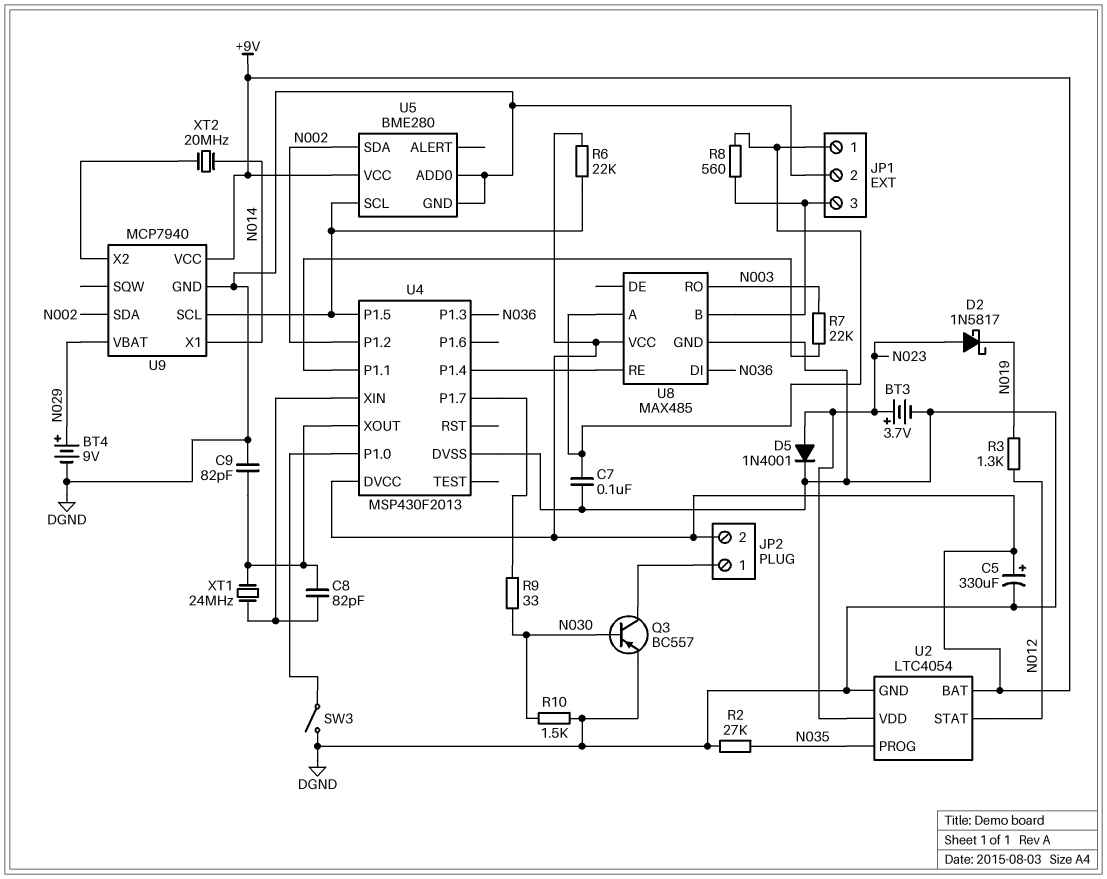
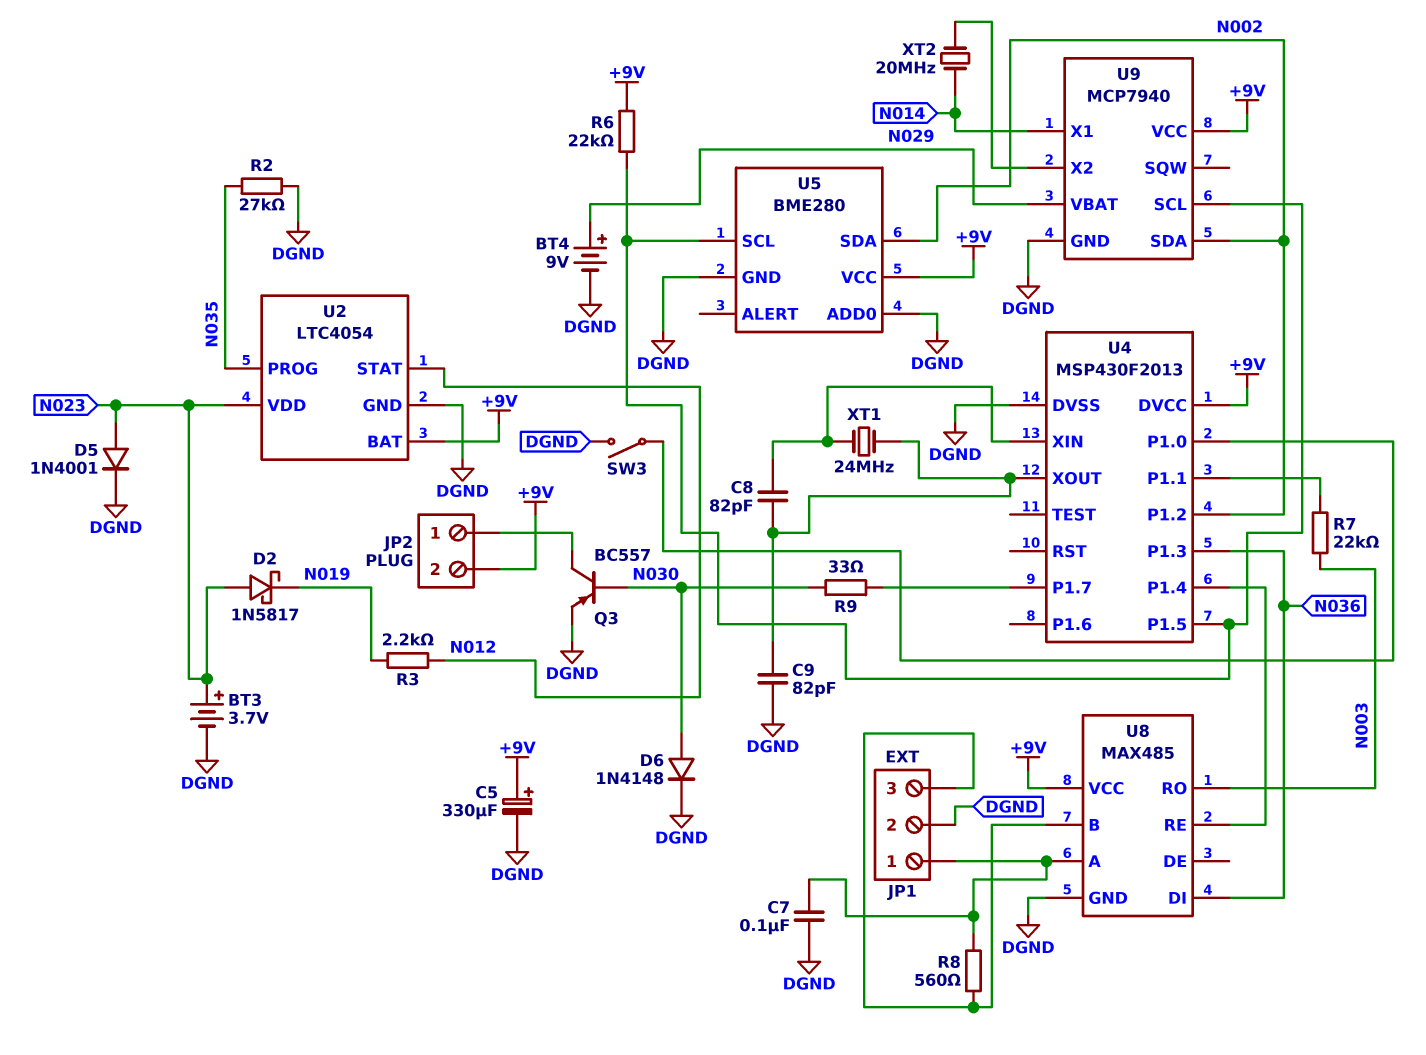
D6: none -> diode 1N4148 (A N030, K DGND)
R3: 1.3k (N012, N019) -> 2.2k (N012, N019)
R10: 1.5k (DGND, N030) -> none

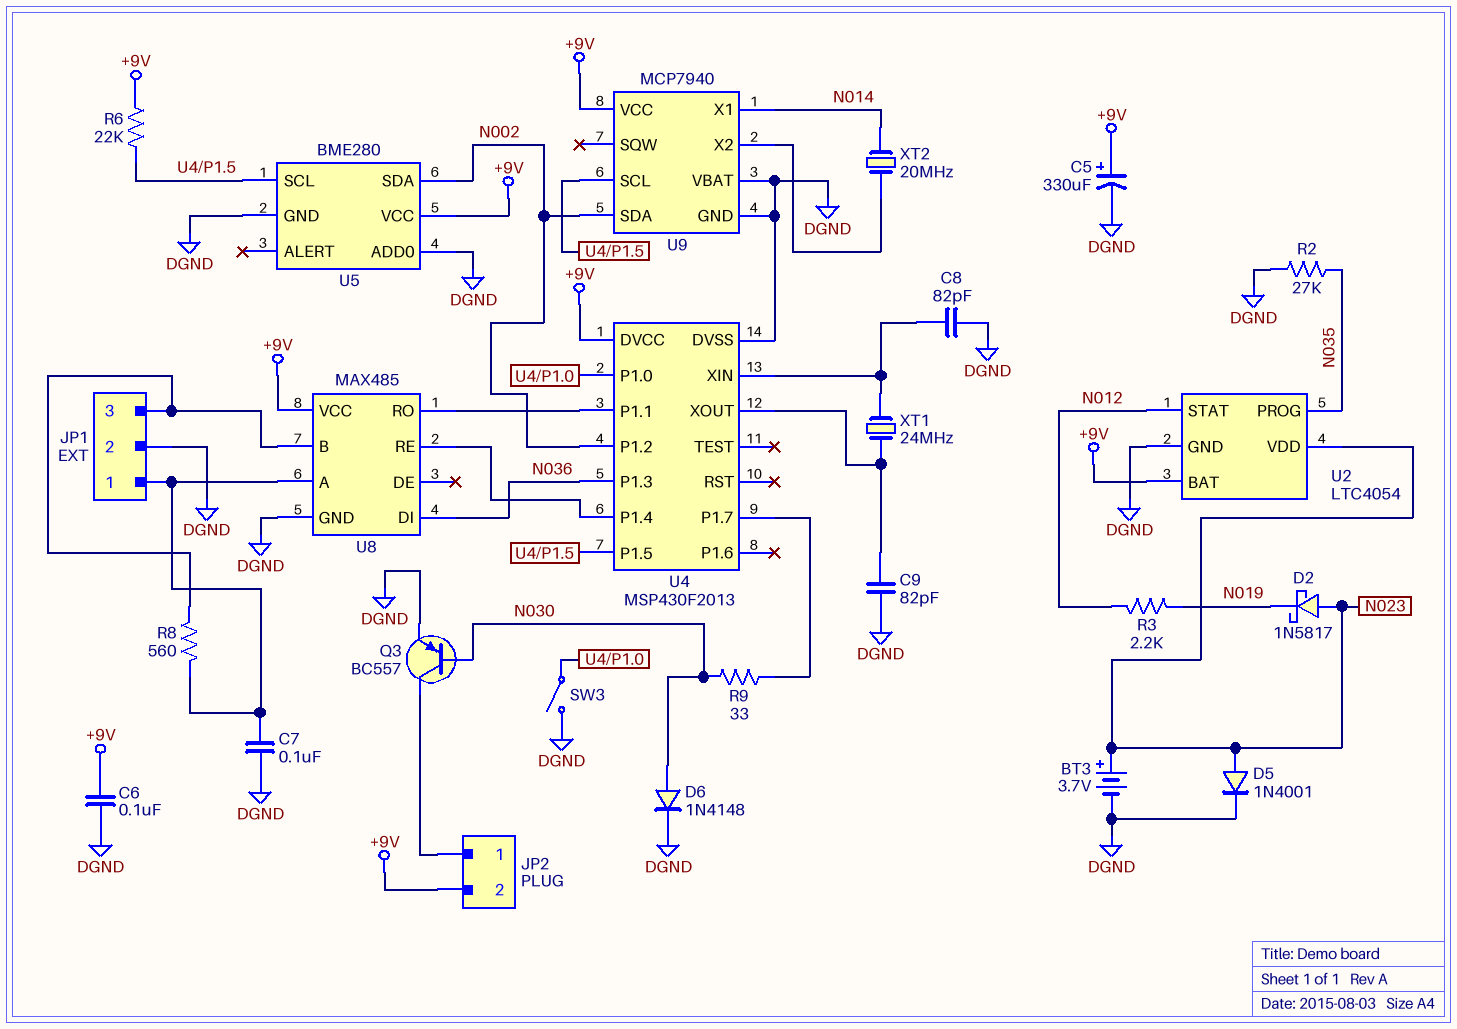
BT4: 9V (plus N029, minus DGND) -> none
C6: none -> 100nF (+9V, DGND)
C8: 82pF (U4/XIN, U4/XOUT) -> 82pF (DGND, U4/XIN)
R7: 22k (N003, U4/P1.1) -> none
U8 pin RO: N003 -> U4/P1.1
U9 pin VBAT: N029 -> DGND

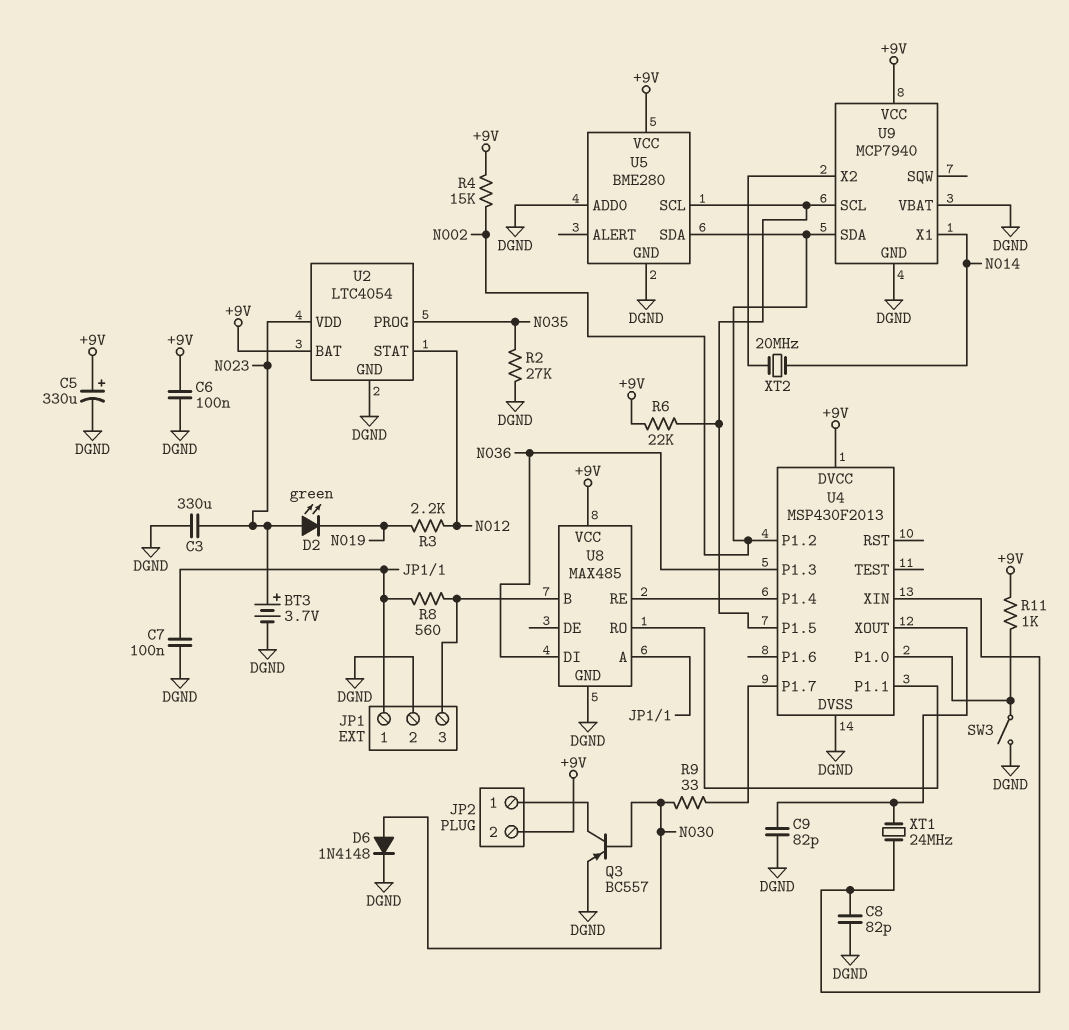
C3: none -> 330uF (DGND, N023)
D2: schottky 1N5817 (A N023, K N019) -> LED green (A N023, K N019)
D5: diode 1N4001 (A N023, K DGND) -> none
R4: none -> 15k (+9V, N002)
R11: none -> 1k (+9V, U4/P1.0)

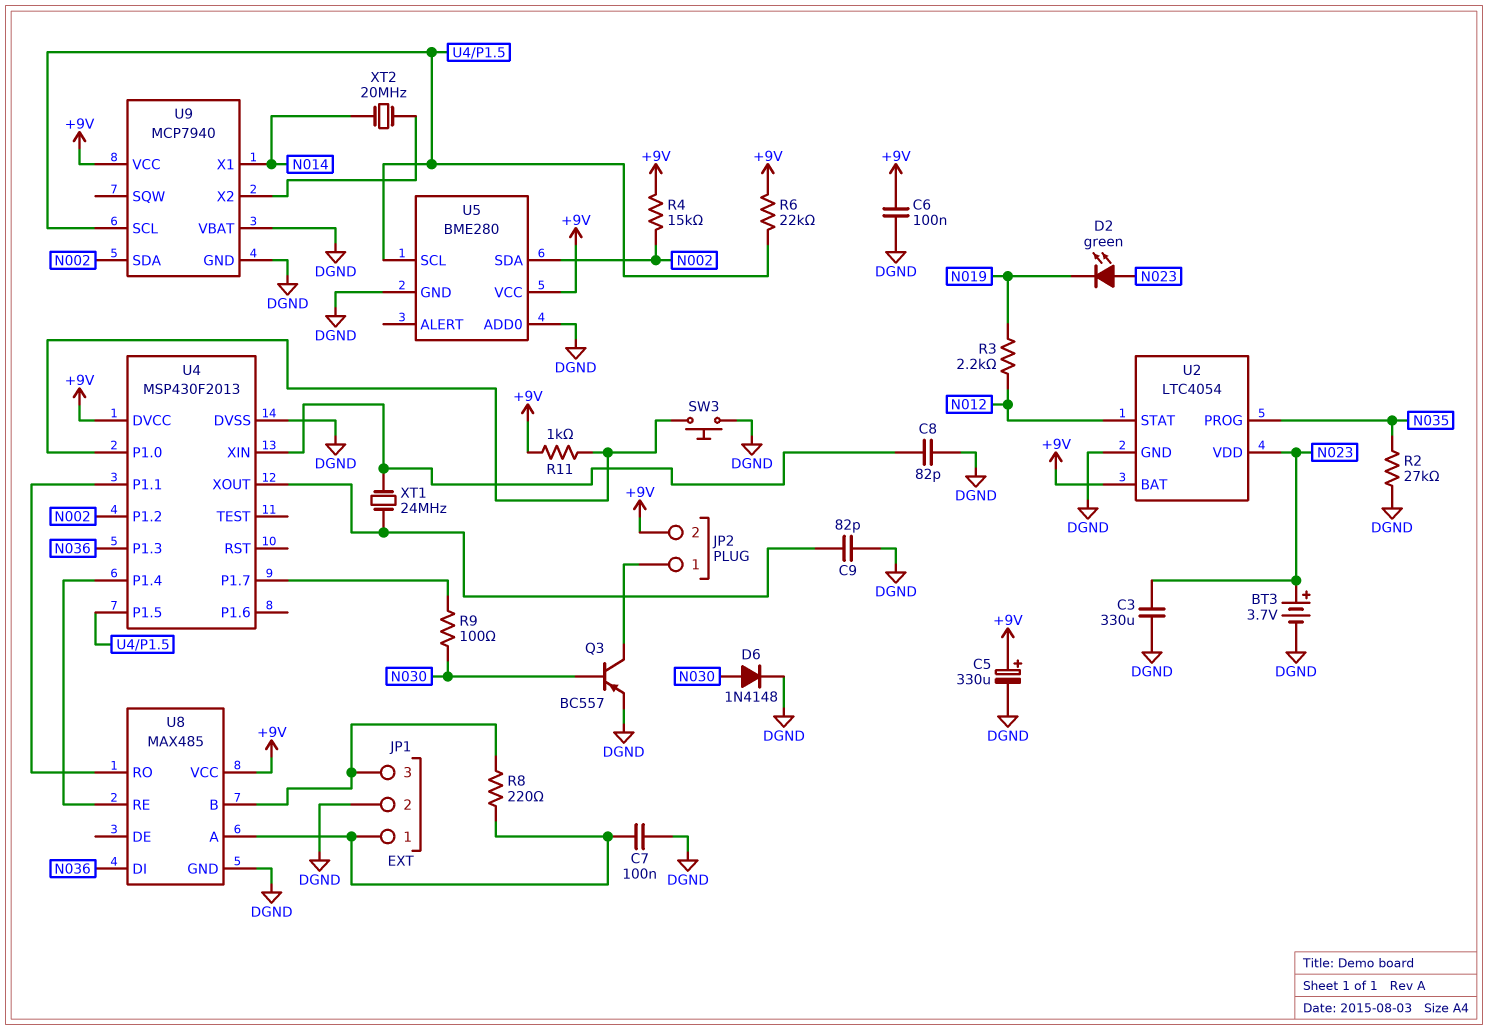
R8: 560 (JP1/1, JP1/3) -> 220 (JP1/1, JP1/3)
R9: 33 (N030, U4/P1.7) -> 100 (N030, U4/P1.7)
SW3: switch (DGND, U4/P1.0) -> button (DGND, U4/P1.0)

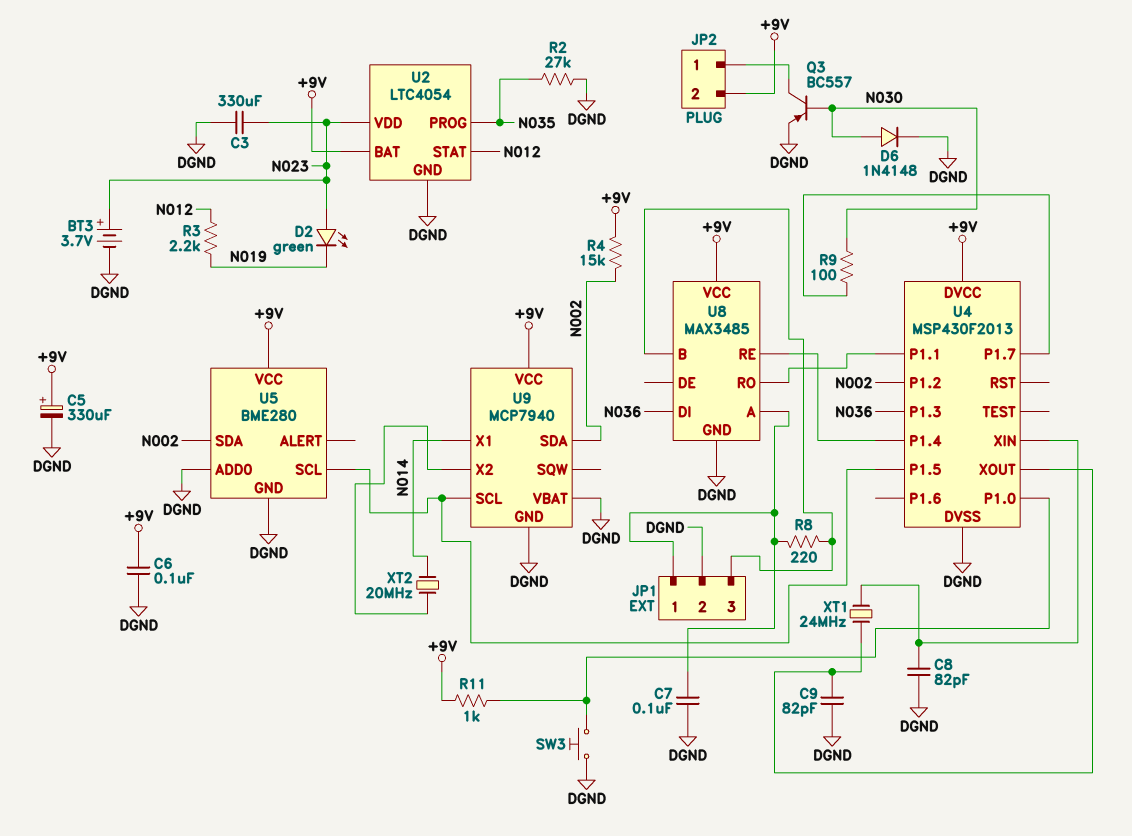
R6: 22k (+9V, U4/P1.5) -> none
U8: MAX485 -> MAX3485

